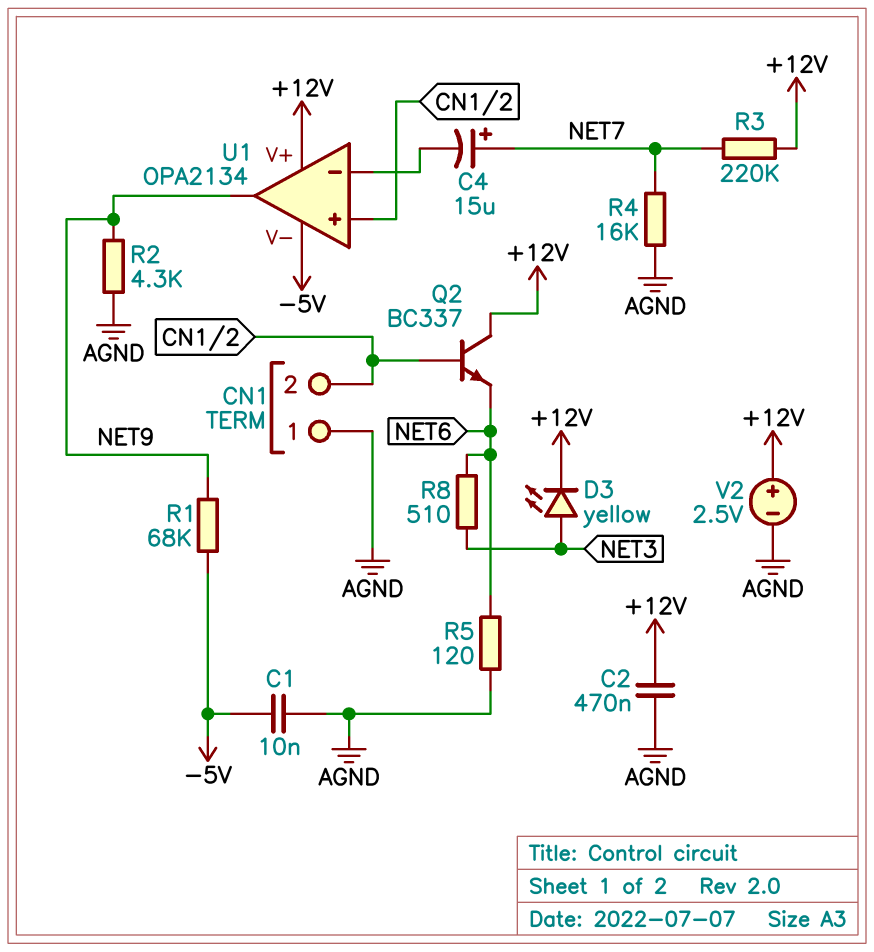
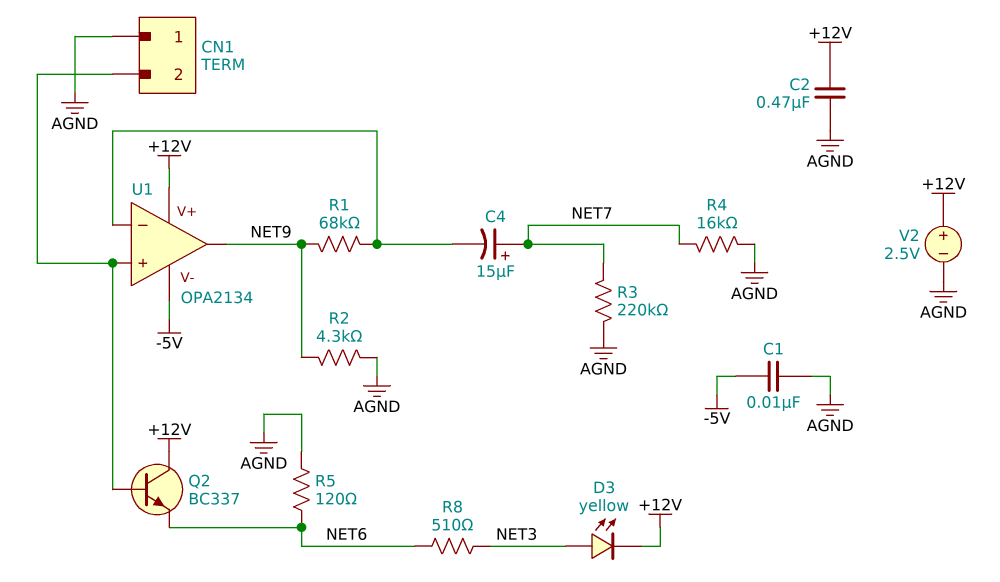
R1: 68k (-5V, NET9) -> 68k (NET9, U1/in-)
R3: 220k (+12V, NET7) -> 220k (AGND, NET7)

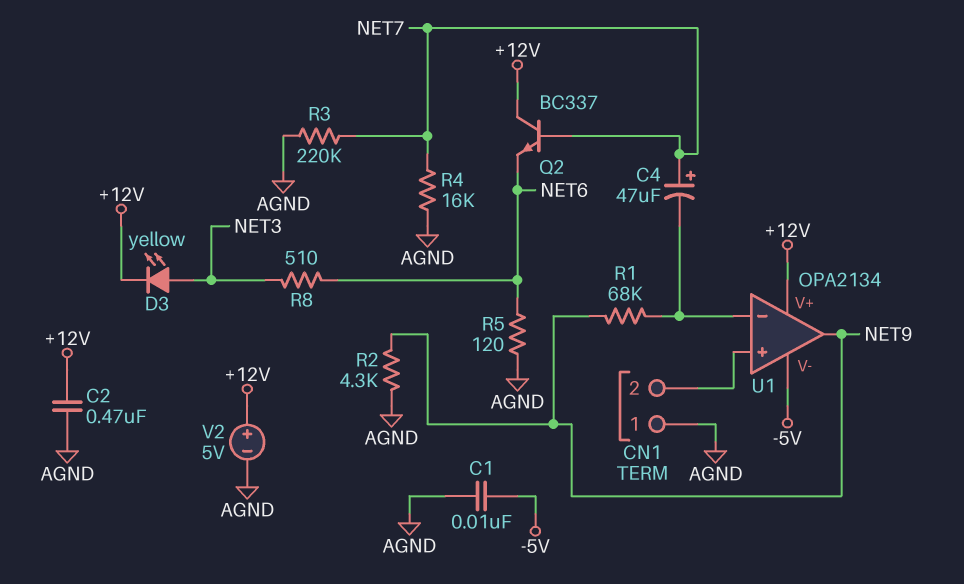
C4: 15uF (plus NET7, minus U1/in-) -> 47uF (plus NET7, minus U1/in-)
Q2: NPN BC337 (B CN1/2, C +12V, E NET6) -> NPN BC337 (B NET7, C +12V, E NET6)
V2: 2.5V (plus +12V, minus AGND) -> 5V (plus +12V, minus AGND)

